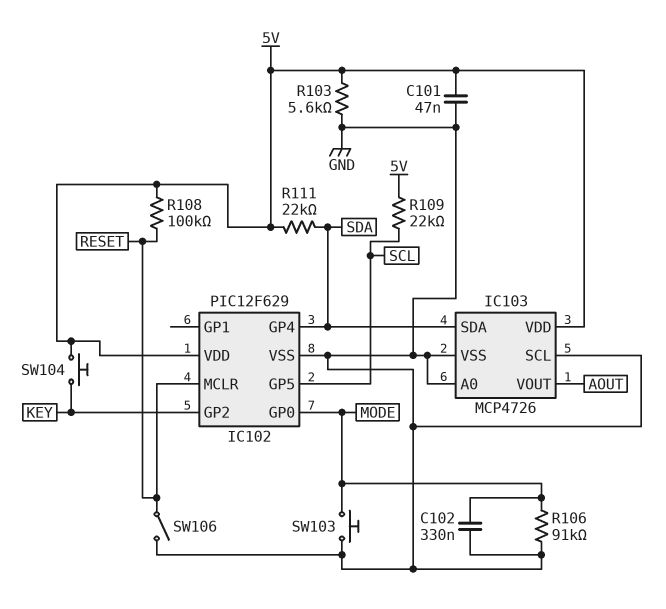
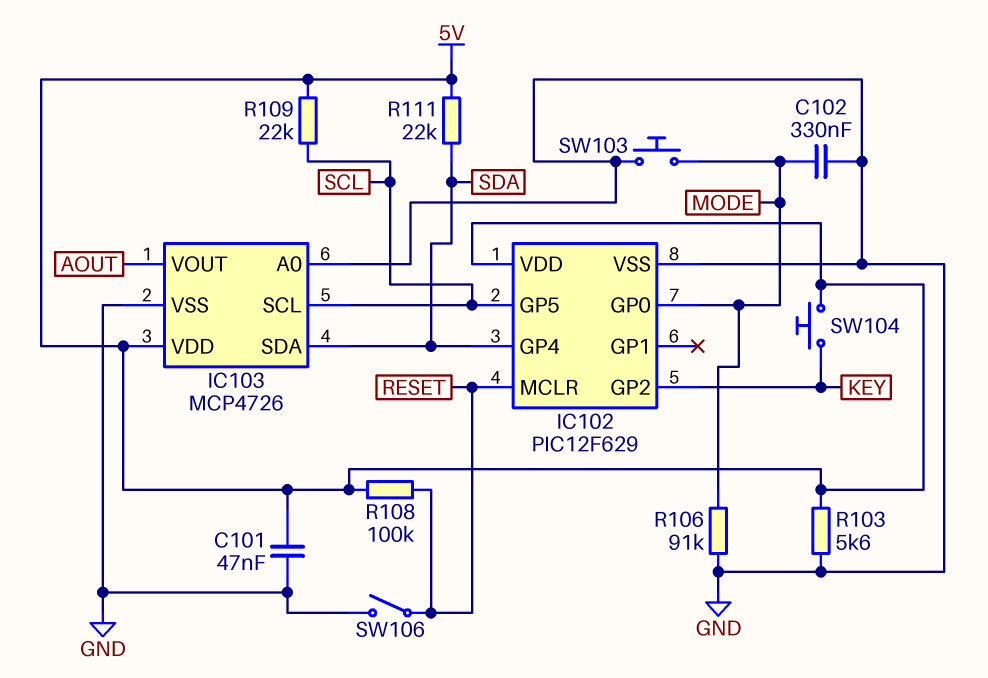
IC103 pin SCL: GND -> SCL

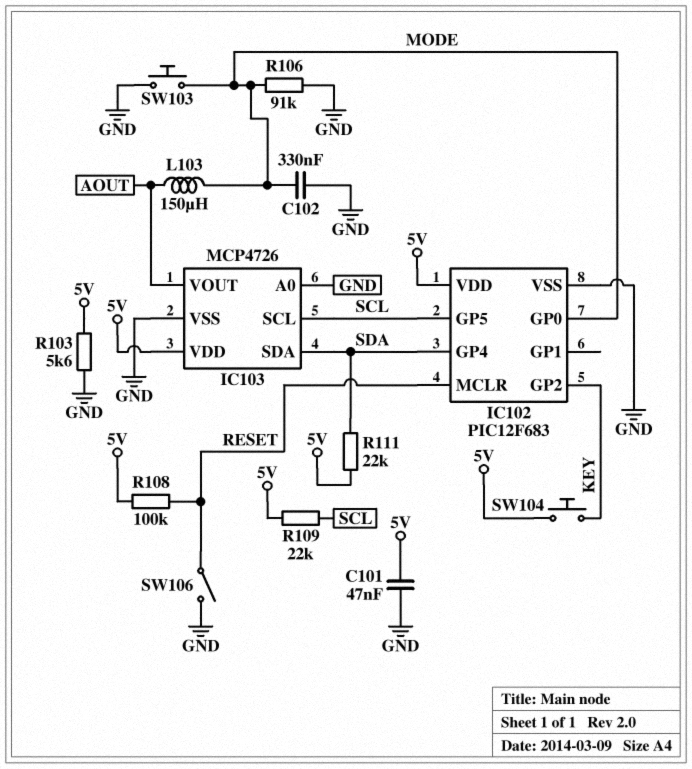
IC102: PIC12F629 -> PIC12F683
L103: none -> 150uH (AOUT, MODE)

